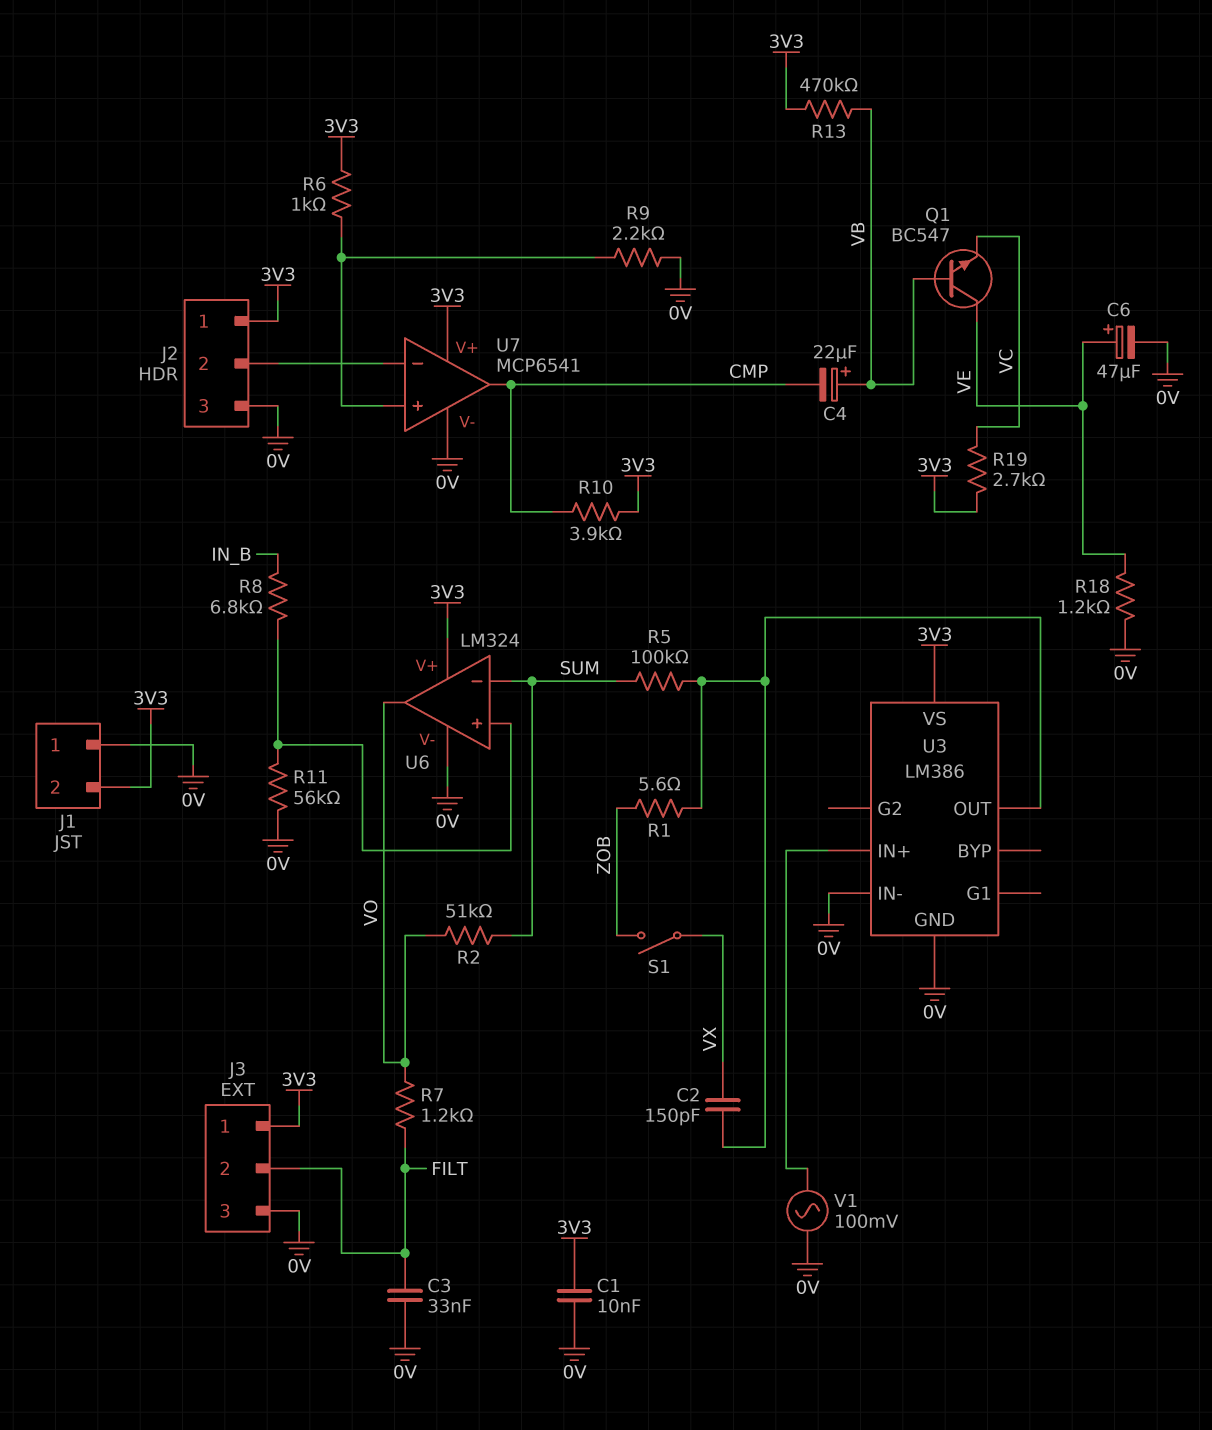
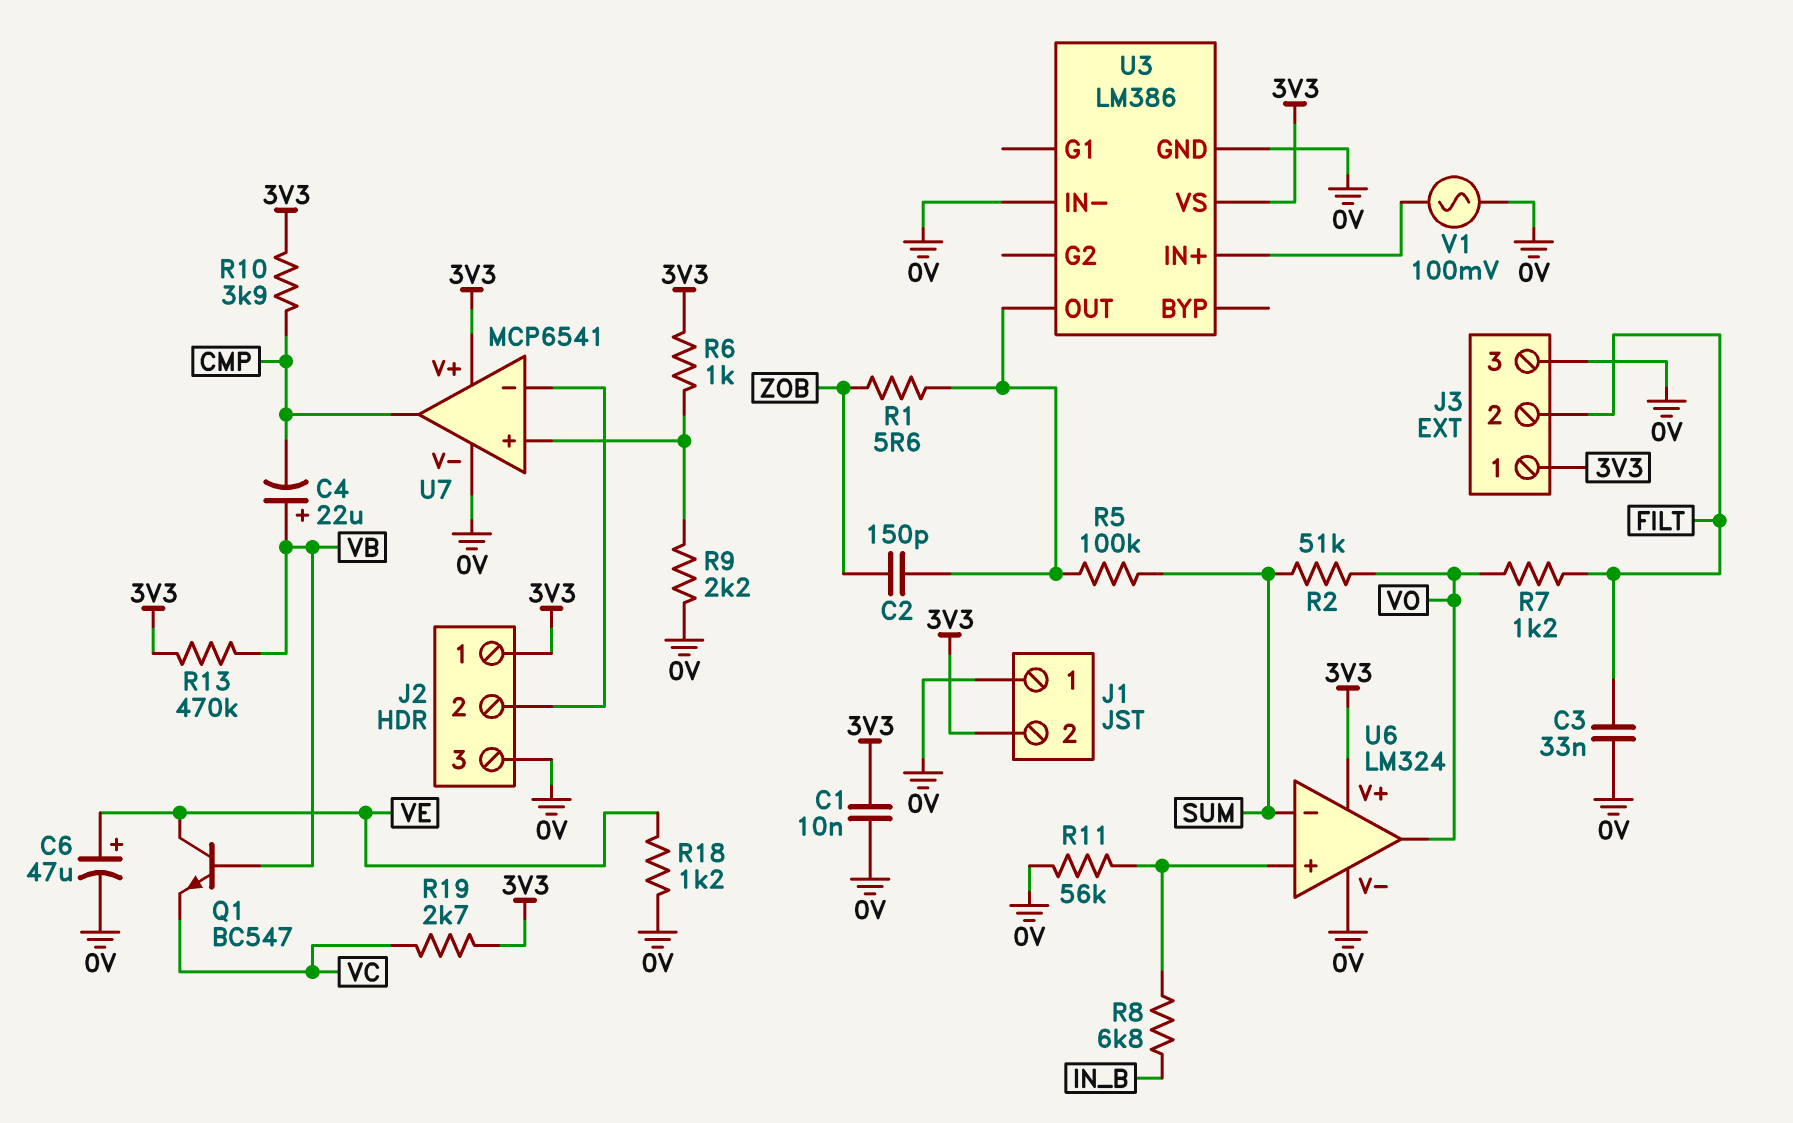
C2: 150pF (U3/OUT, VX) -> 150pF (U3/OUT, ZOB)
S1: switch (VX, ZOB) -> none

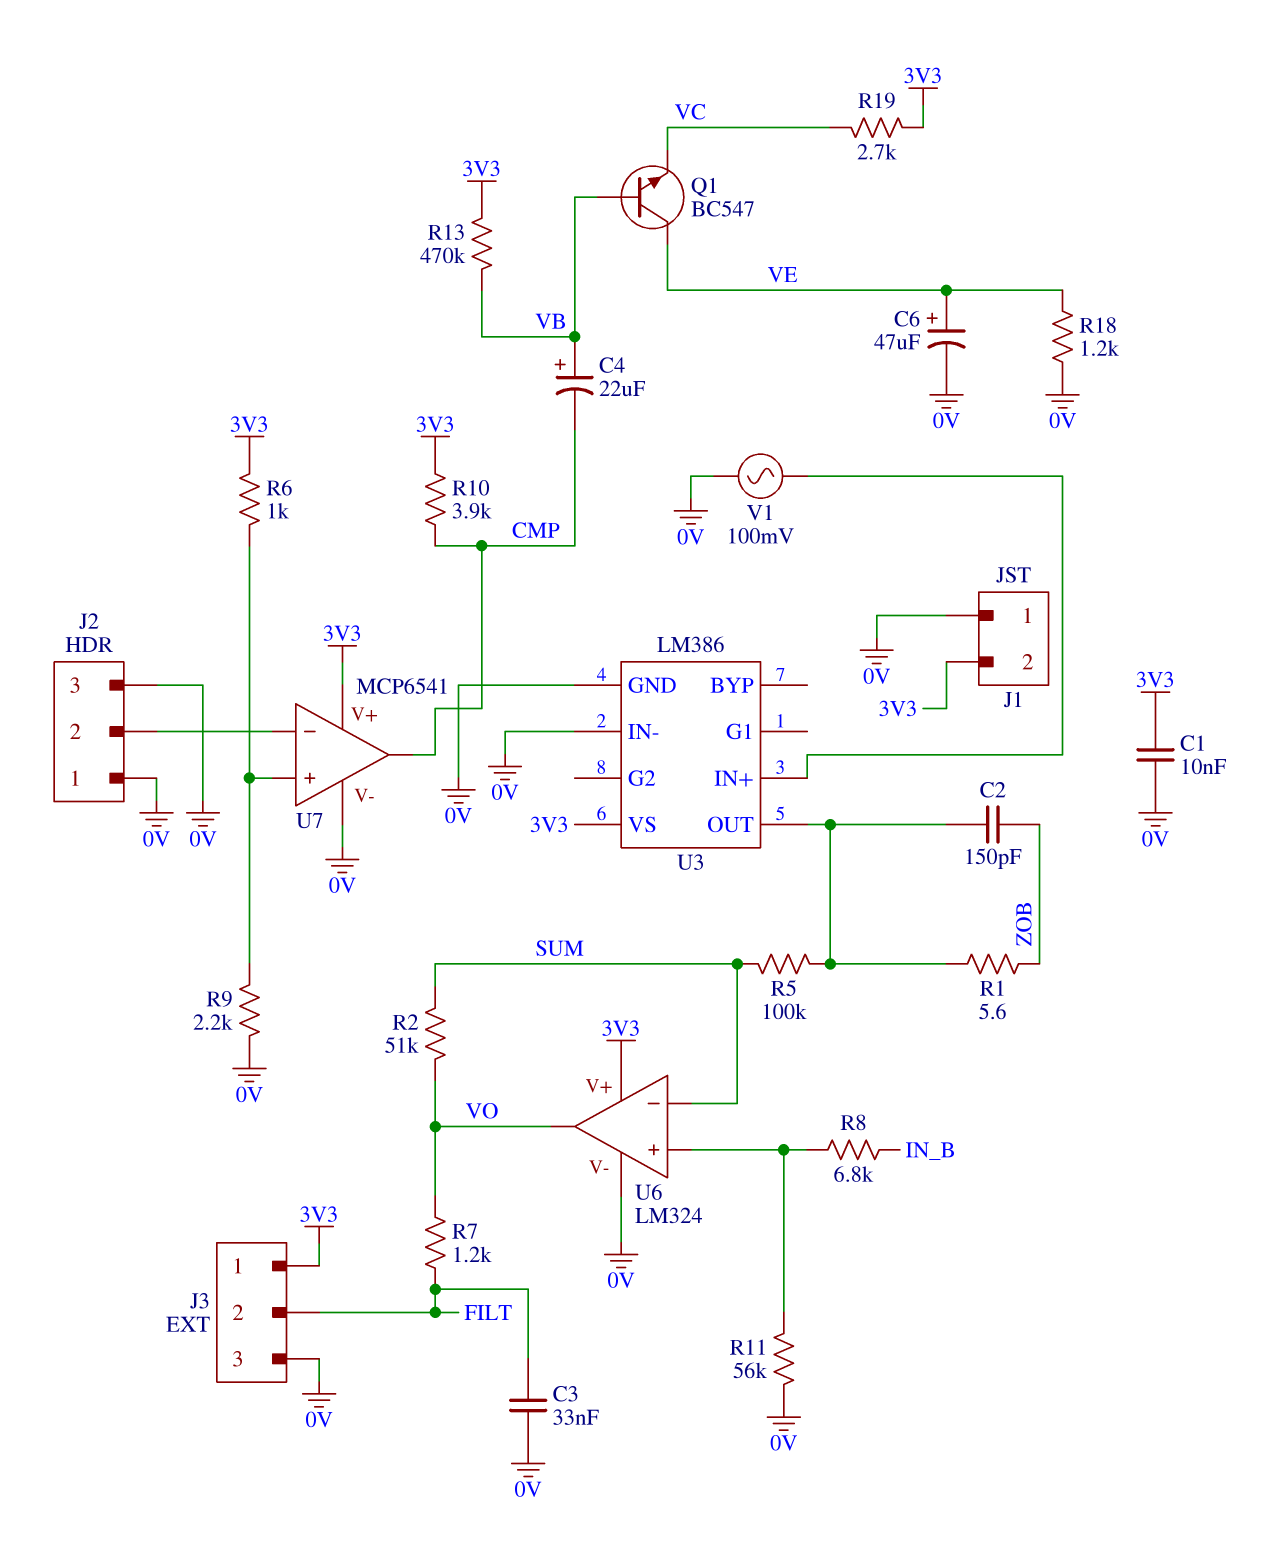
J2 pin 1: 3V3 -> 0V

